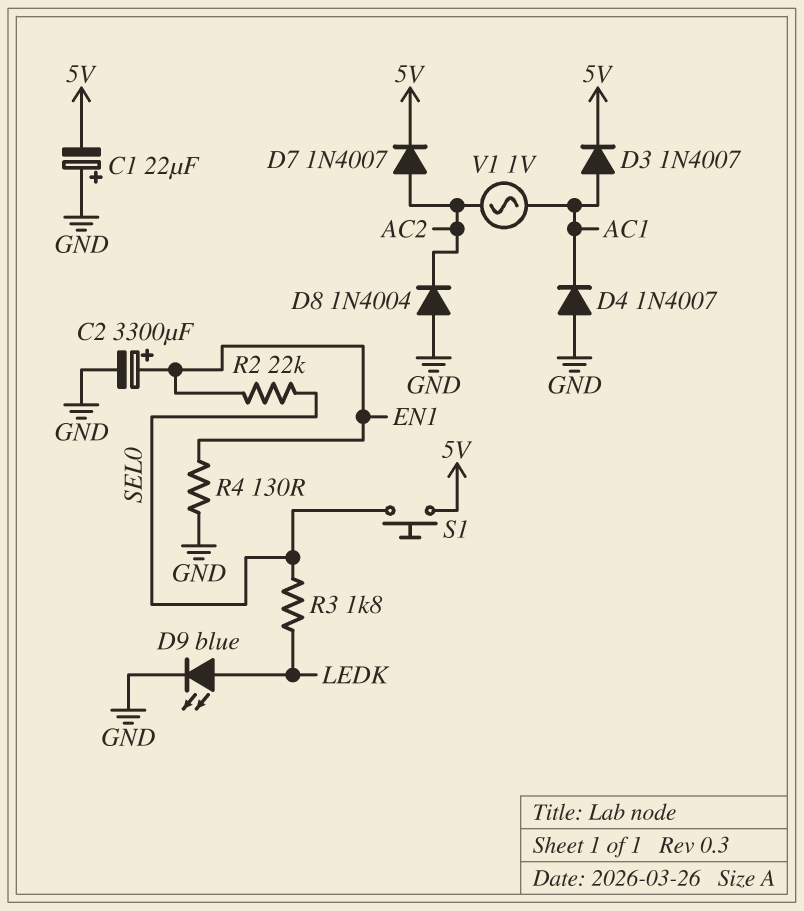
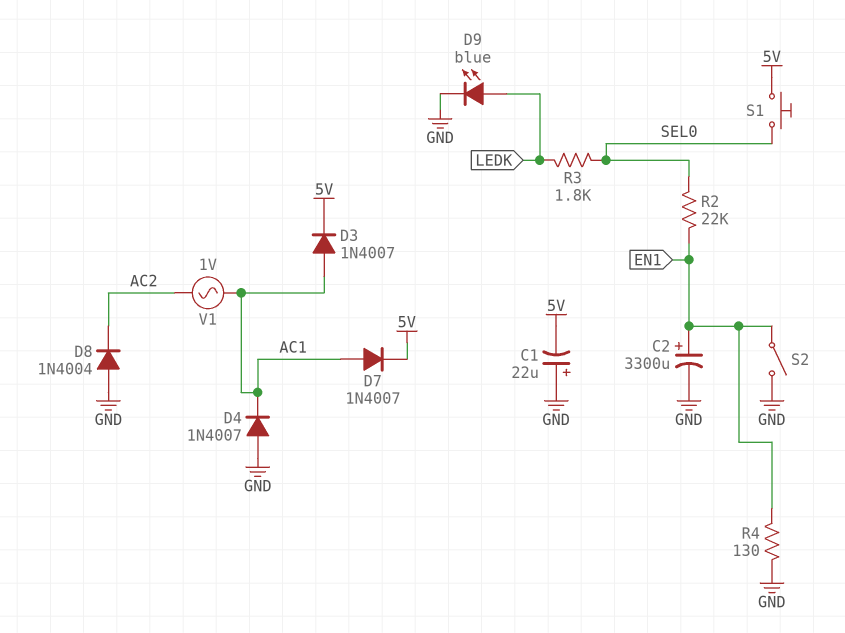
D7: diode 1N4007 (A AC2, K 5V) -> diode 1N4007 (A AC1, K 5V)
S2: none -> switch (EN1, GND)

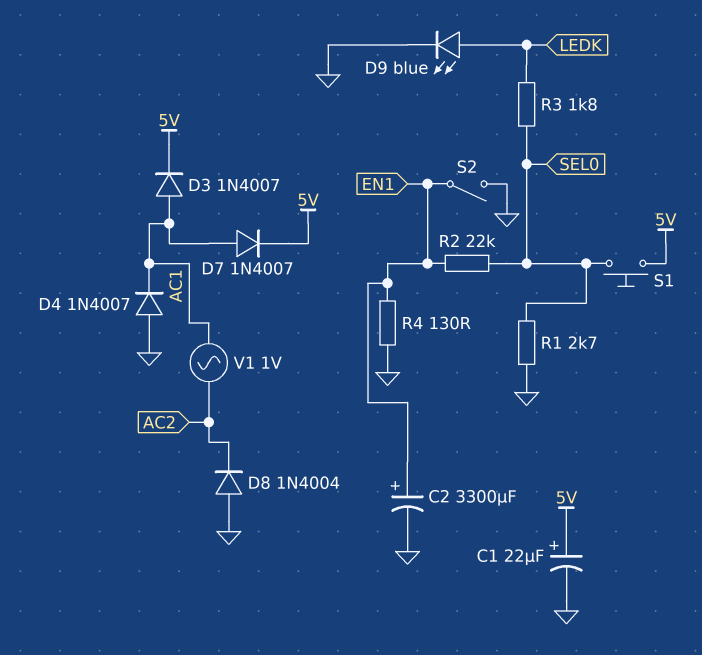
C1: 22uF (plus GND, minus 5V) -> 22uF (plus 5V, minus GND)
R1: none -> 2.7k (GND, SEL0)

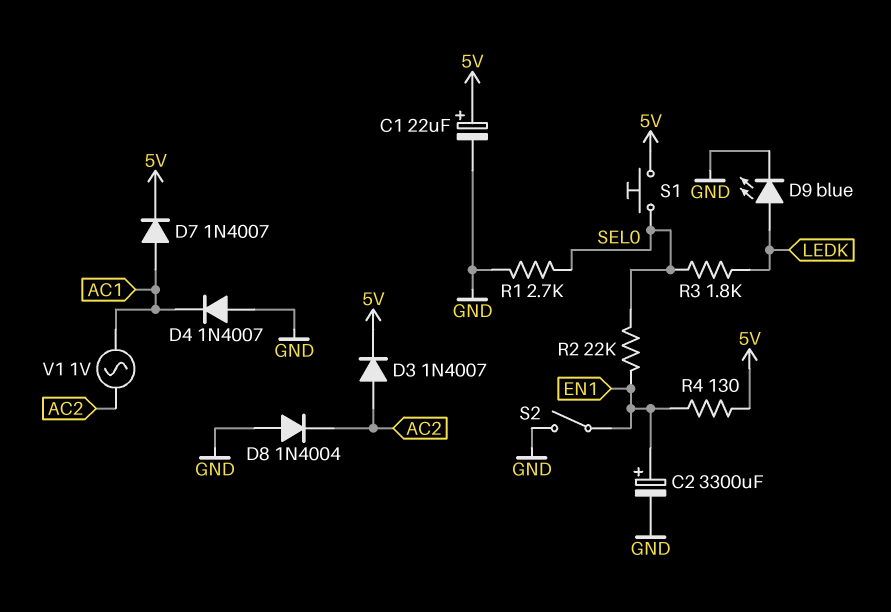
D3: diode 1N4007 (A AC1, K 5V) -> diode 1N4007 (A AC2, K 5V)
R4: 130 (EN1, GND) -> 130 (5V, EN1)

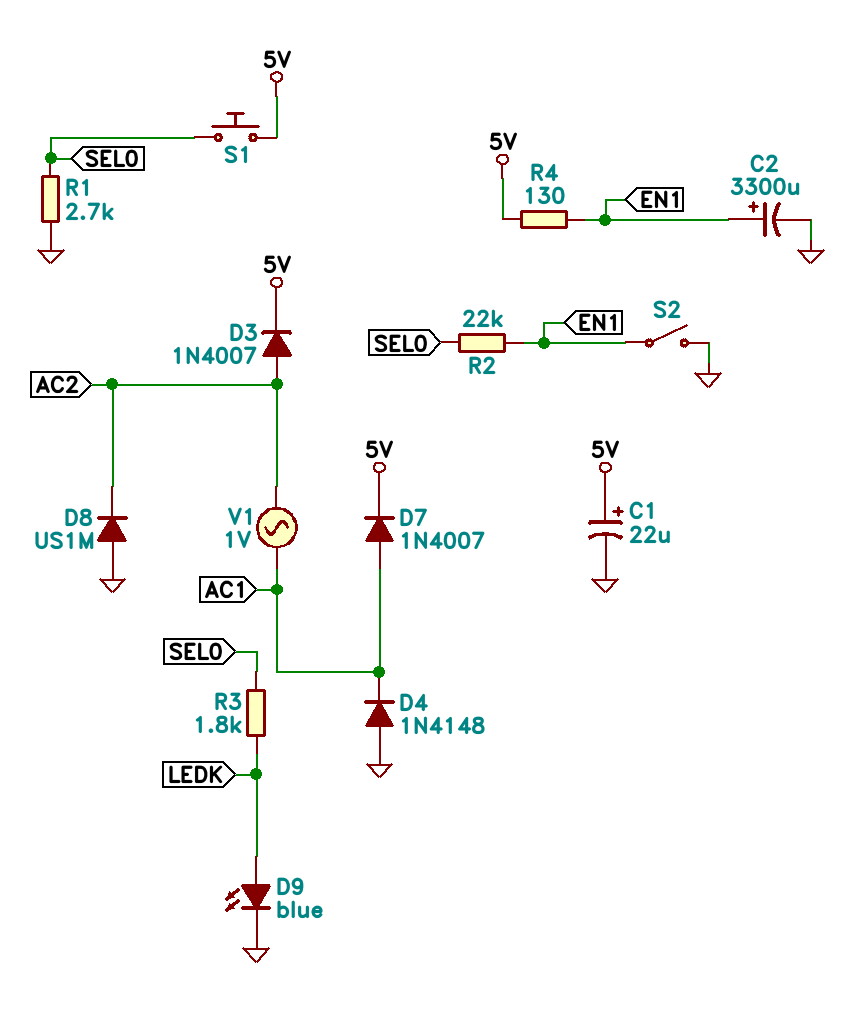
D4: diode 1N4007 (A GND, K AC1) -> diode 1N4148 (A GND, K AC1)
D8: diode 1N4004 (A GND, K AC2) -> diode US1M (A GND, K AC2)

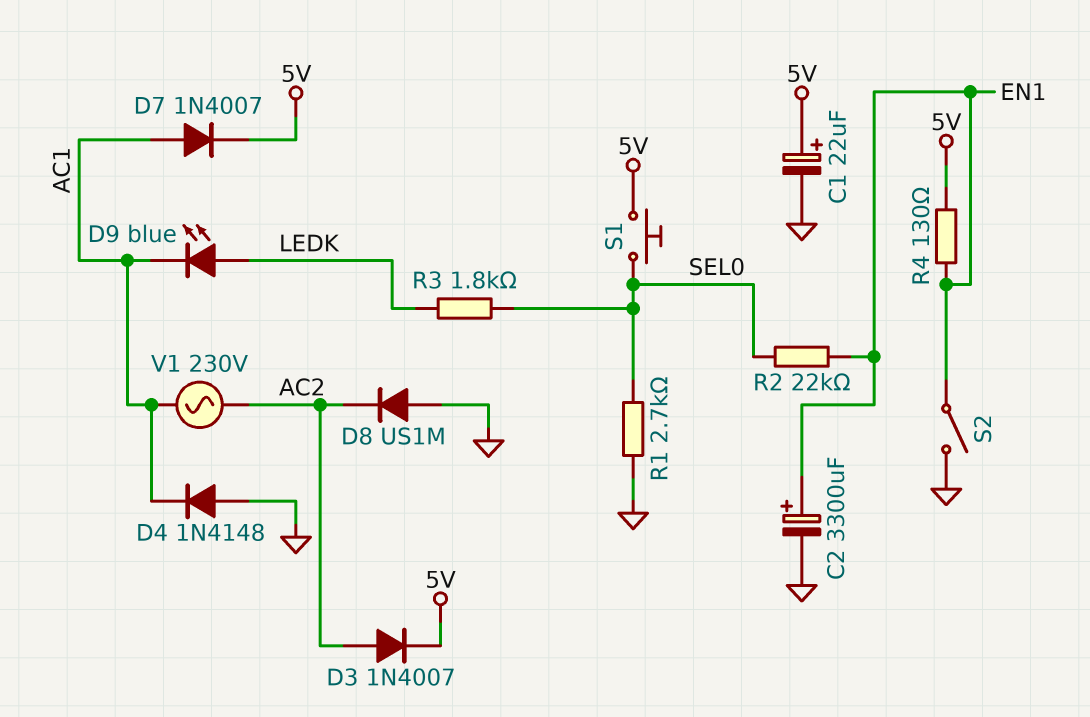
D9: LED blue (A LEDK, K GND) -> LED blue (A LEDK, K AC1)
V1: AC 1V (AC1, AC2) -> AC 230V (AC1, AC2)

